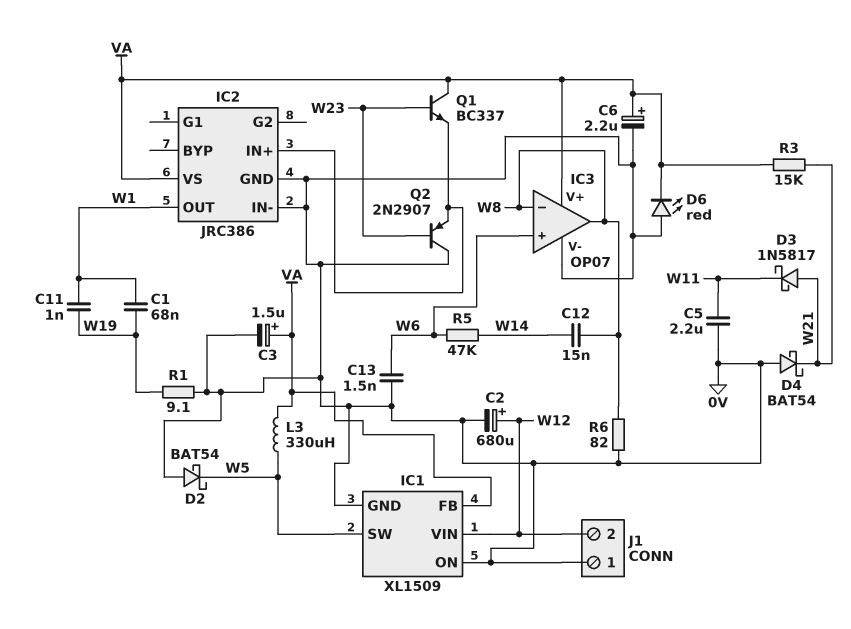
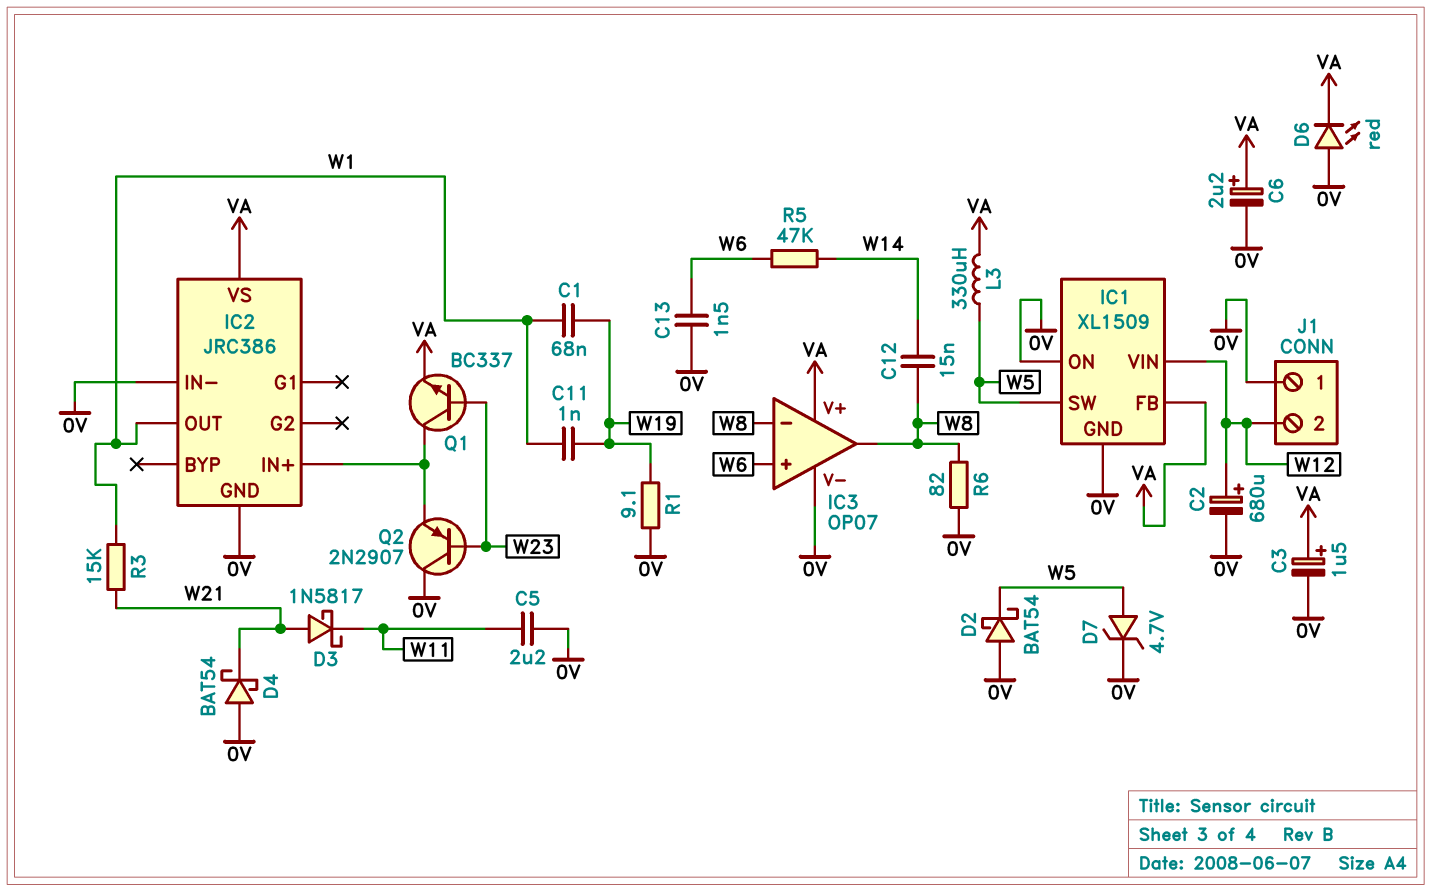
D7: none -> zener 4.7V (A W5, K 0V)
Q1: NPN BC337 (B W23, C VA, E IC2/IN+) -> NPN BC337 (B W23, C IC2/IN+, E VA)
R3: 15k (VA, W21) -> 15k (W1, W21)

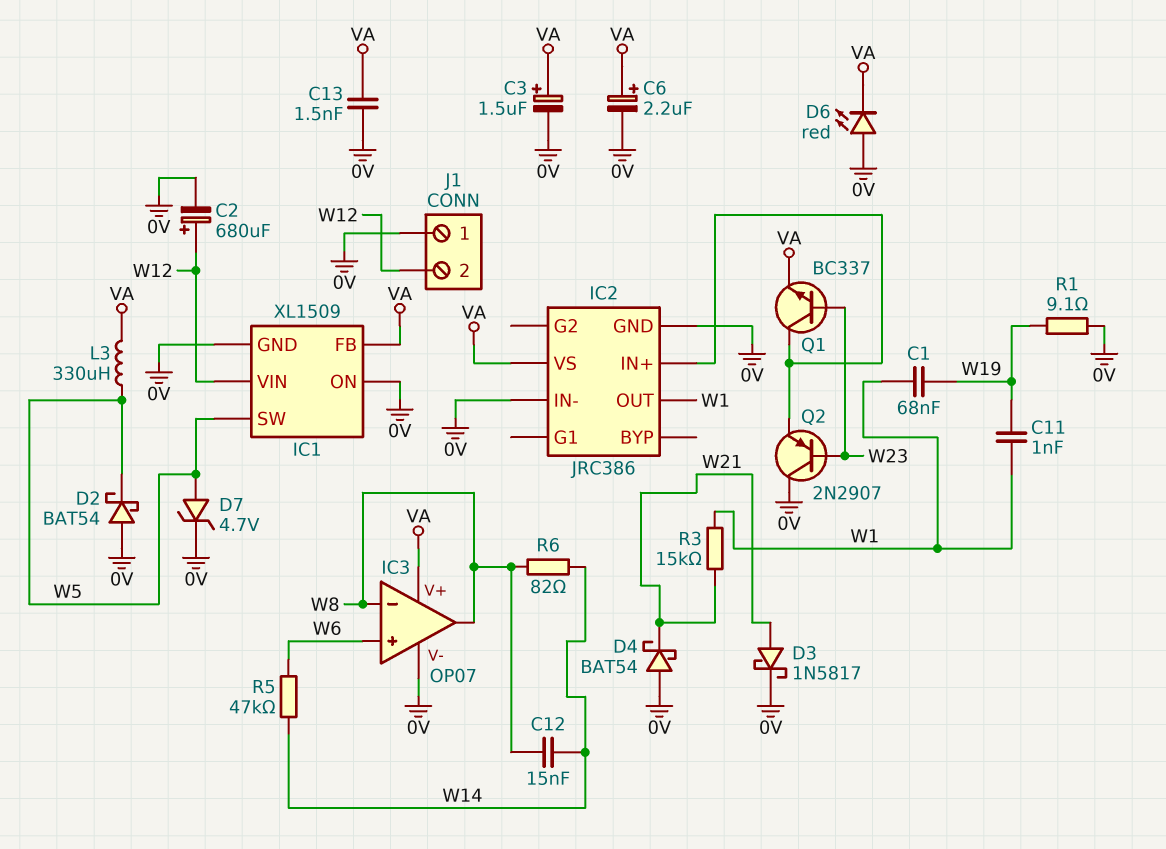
C5: 2.2uF (0V, W11) -> none
C13: 1.5nF (0V, W6) -> 1.5nF (0V, VA)
D3: schottky 1N5817 (A W21, K W11) -> schottky 1N5817 (A W21, K 0V)
R6: 82 (0V, W8) -> 82 (W8, W14)

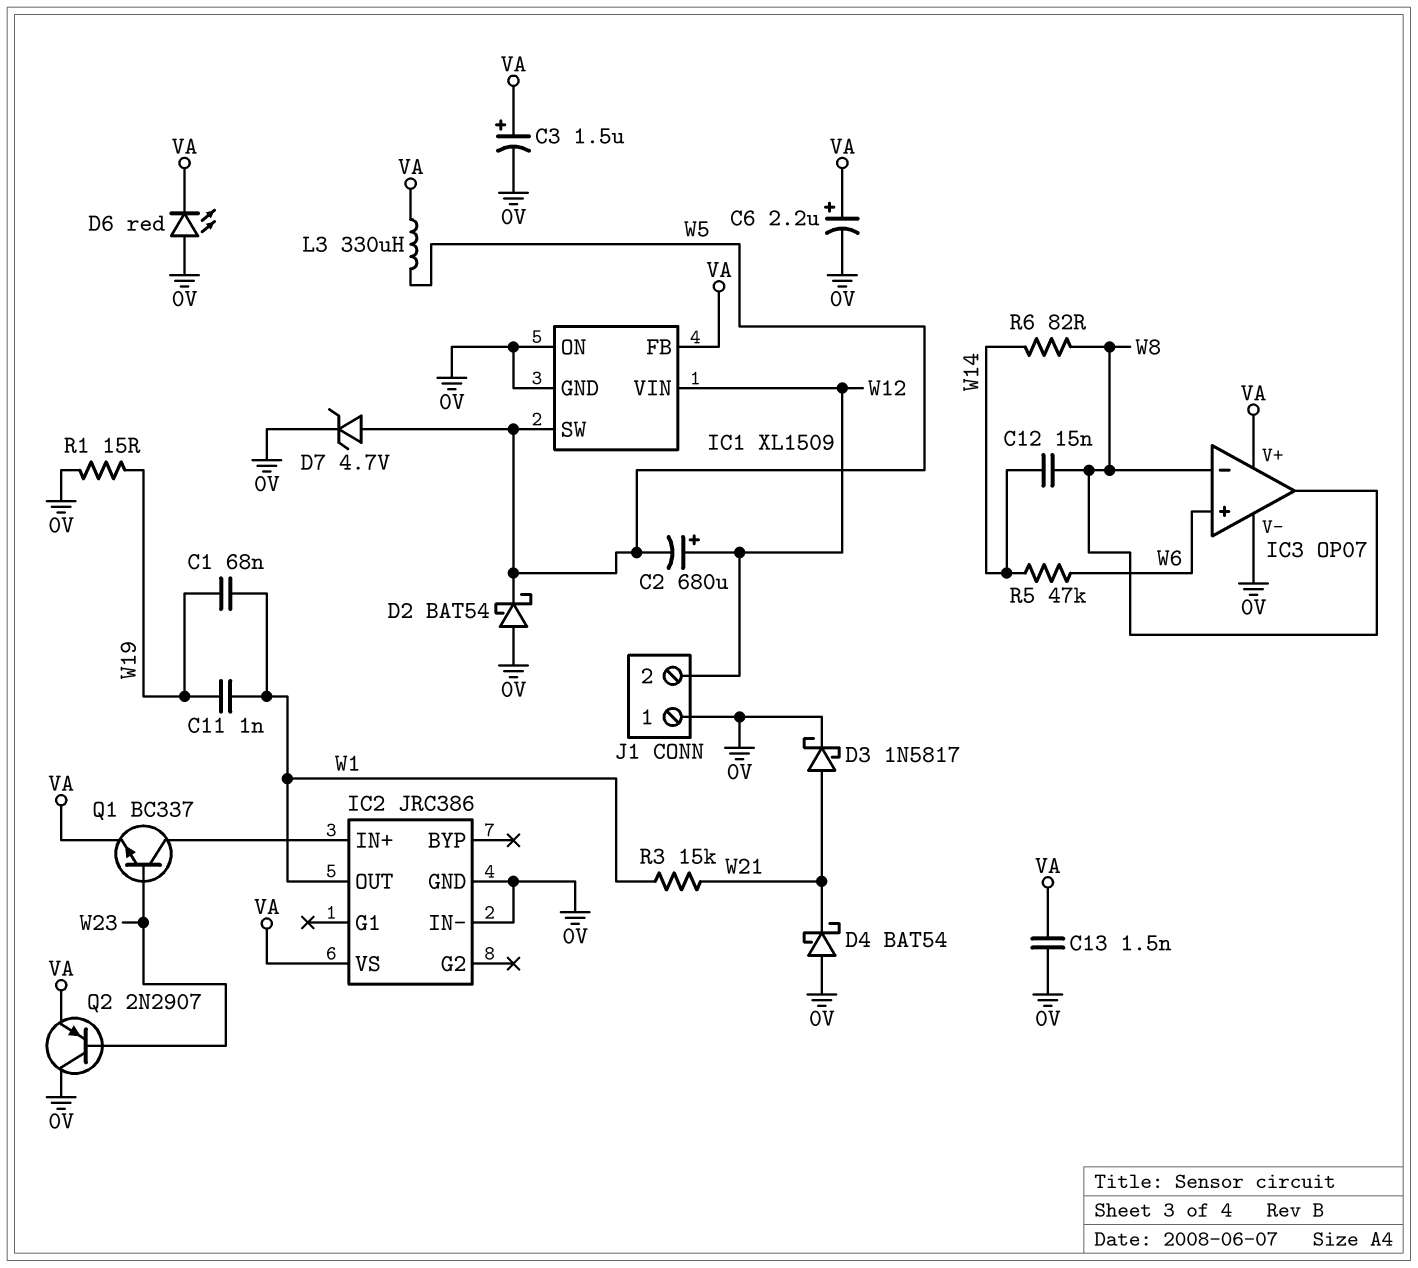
C2: 680uF (plus W12, minus 0V) -> 680uF (plus W12, minus W5)
Q2: PNP 2N2907 (B W23, C 0V, E IC2/IN+) -> PNP 2N2907 (B W23, C 0V, E VA)
R1: 9.1 (0V, W19) -> 15 (0V, W19)

